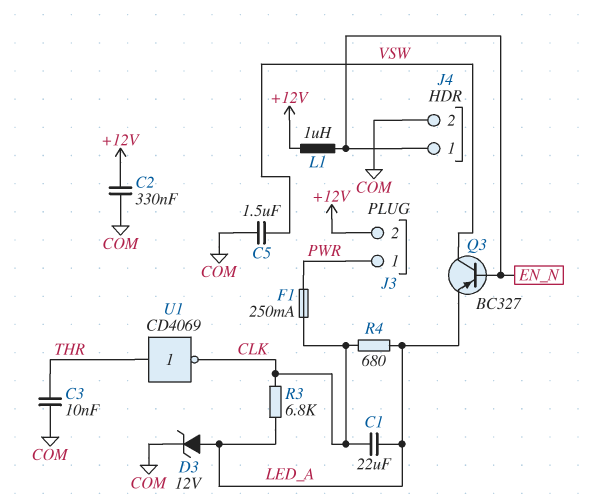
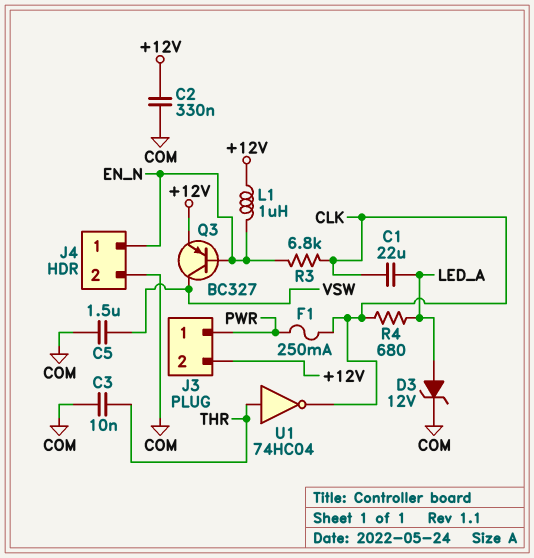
Q3: PNP BC327 (B EN_N, C VSW, E LED_A) -> PNP BC327 (B EN_N, C VSW, E +12V)
R3: 6.8k (CLK, LED_A) -> 6.8k (CLK, EN_N)
U1: NOT CD4069 (in THR, out CLK) -> NOT 74HC04 (in THR, out CLK)

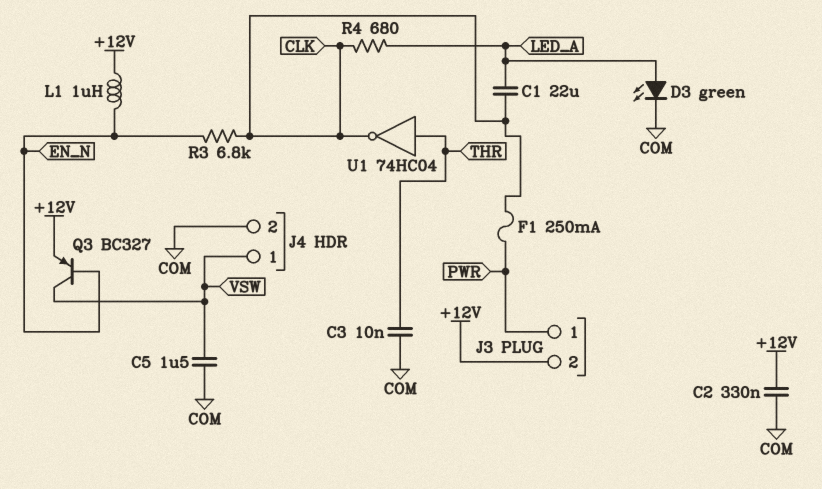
D3: zener 12V (A LED_A, K COM) -> LED green (A LED_A, K COM)
J4 pin 1: EN_N -> VSW

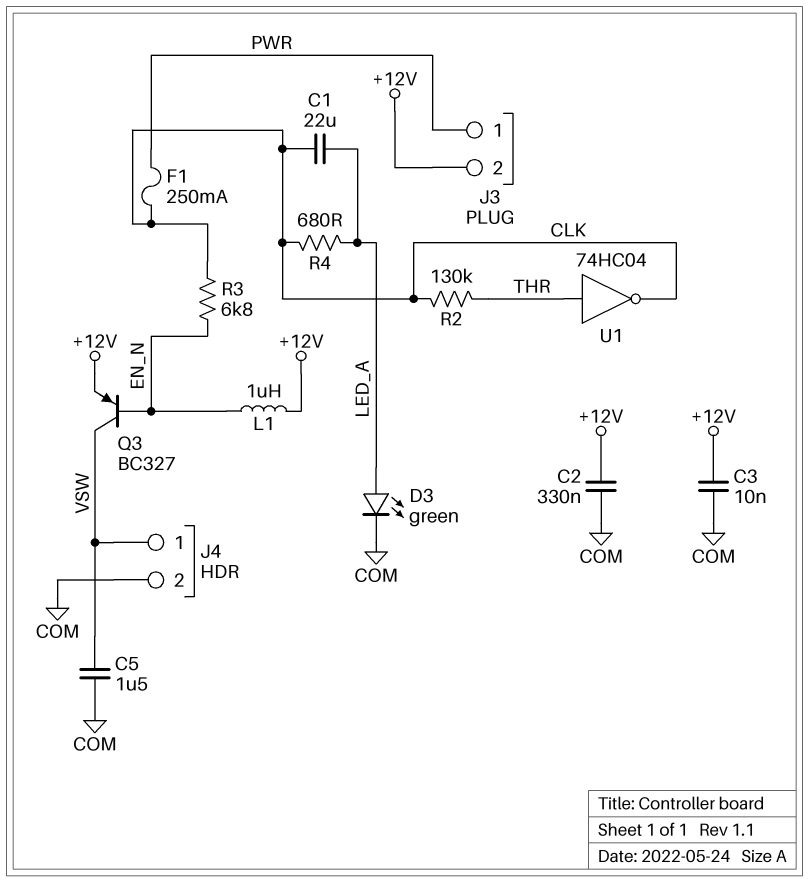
C3: 10nF (COM, THR) -> 10nF (+12V, COM)
R2: none -> 130k (CLK, THR)

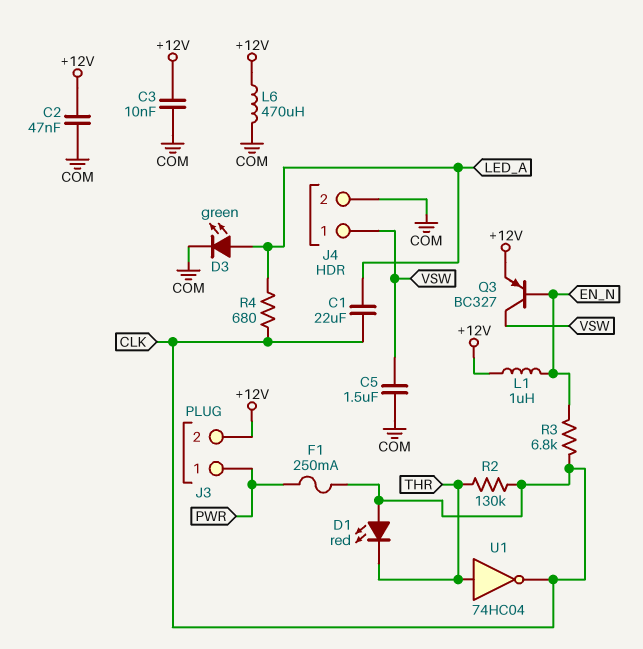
C2: 330nF (+12V, COM) -> 47nF (+12V, COM)
D1: none -> LED red (A CLK, K THR)
L6: none -> 470uH (+12V, COM)

